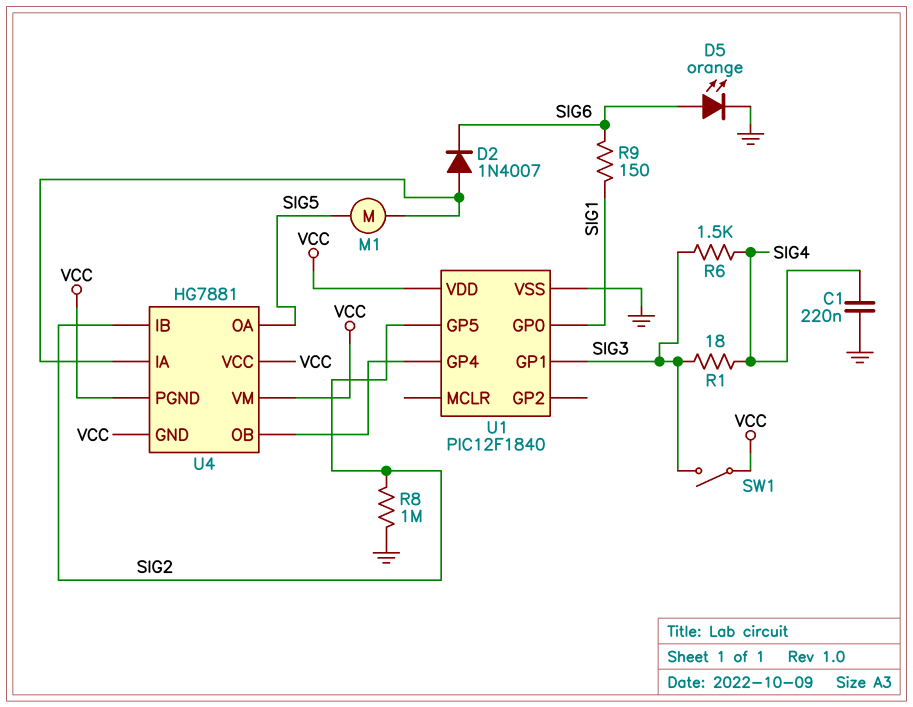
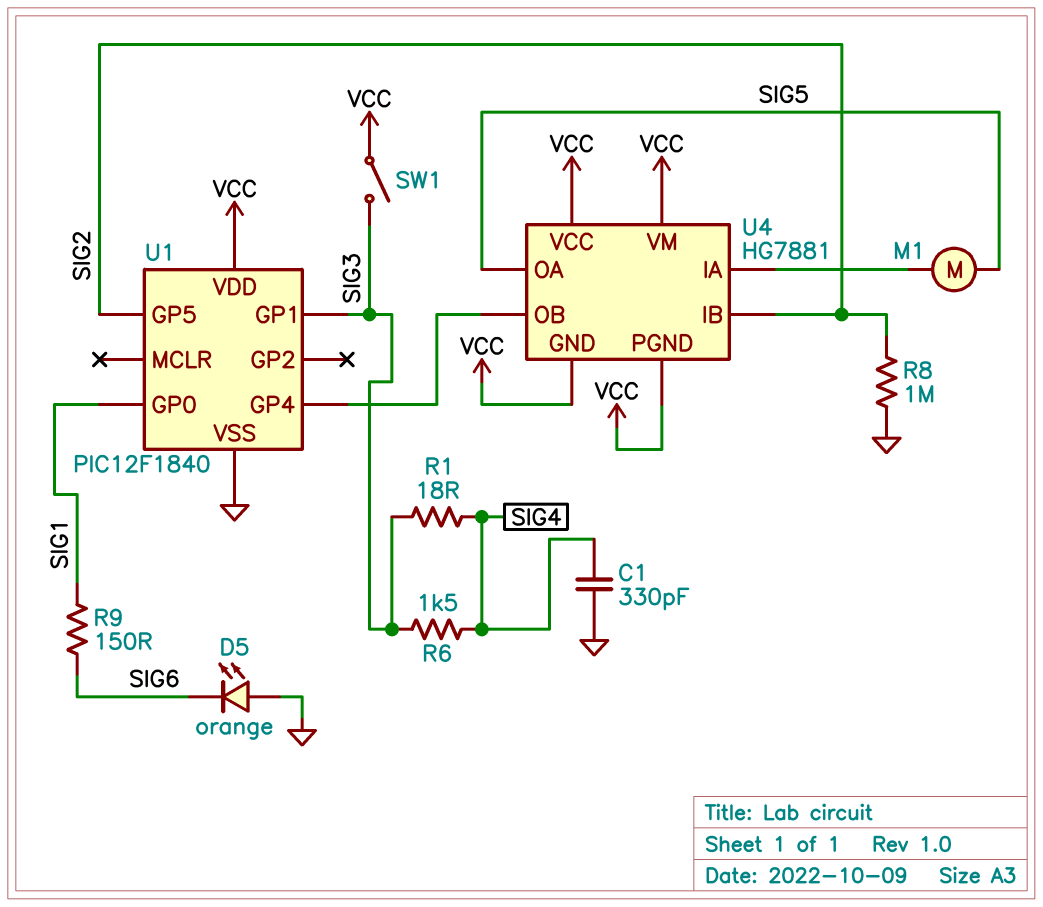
C1: 220nF (GND, SIG4) -> 330pF (GND, SIG4)
D2: diode 1N4007 (A U4/IA, K SIG6) -> none
D5: LED orange (A SIG6, K GND) -> LED orange (A GND, K SIG6)

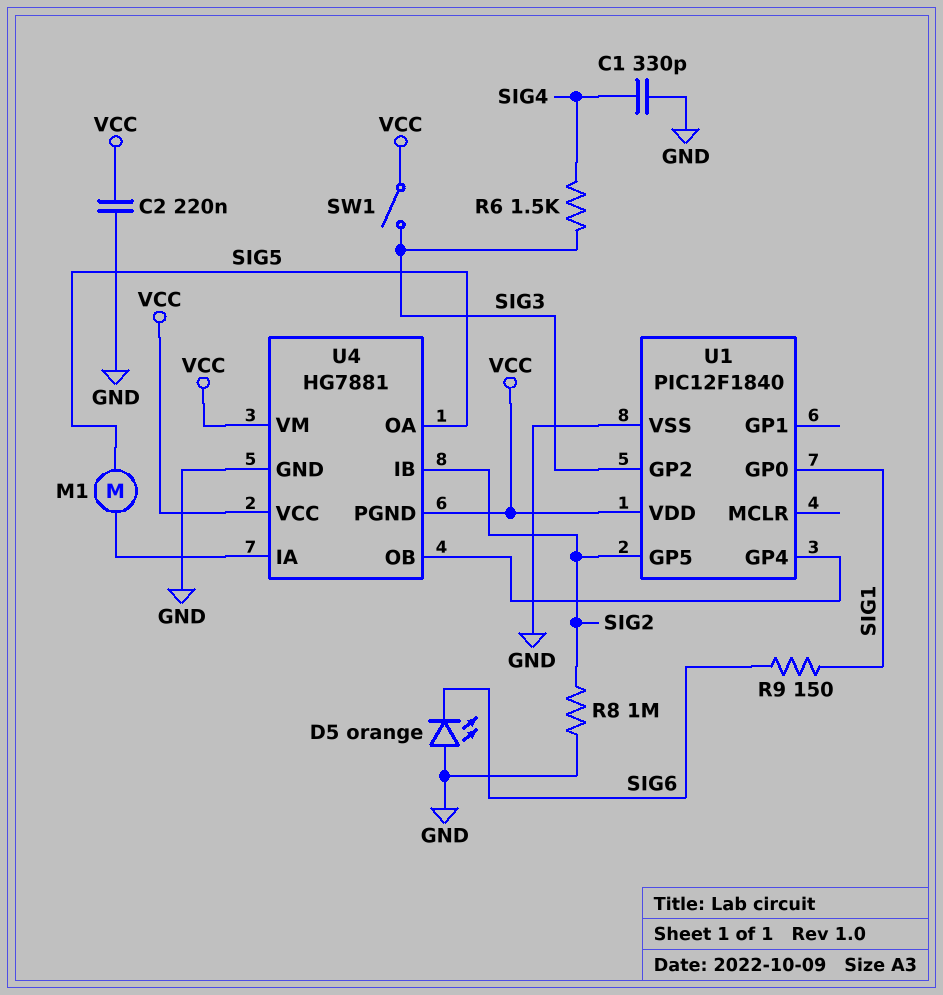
C2: none -> 220nF (GND, VCC)
R1: 18 (SIG3, SIG4) -> none
U1 pin GP1: SIG3 -> none
U1 pin GP2: none -> SIG3
U4 pin GND: VCC -> GND

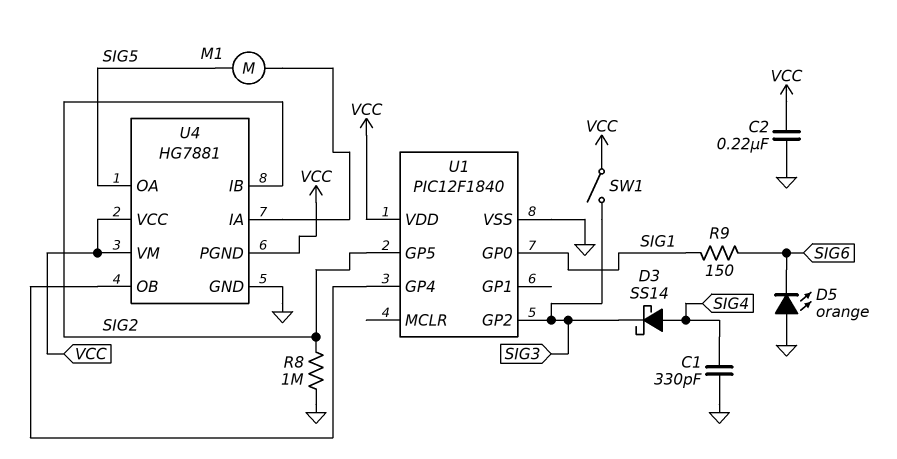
D3: none -> schottky SS14 (A SIG4, K SIG3)
R6: 1.5k (SIG3, SIG4) -> none

